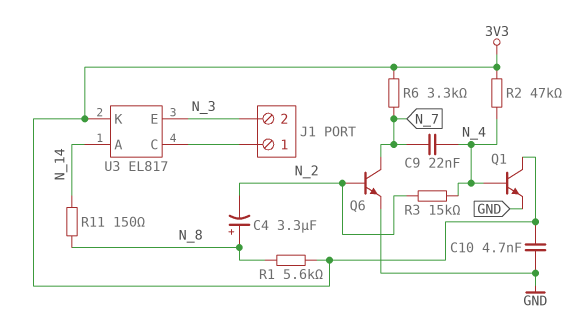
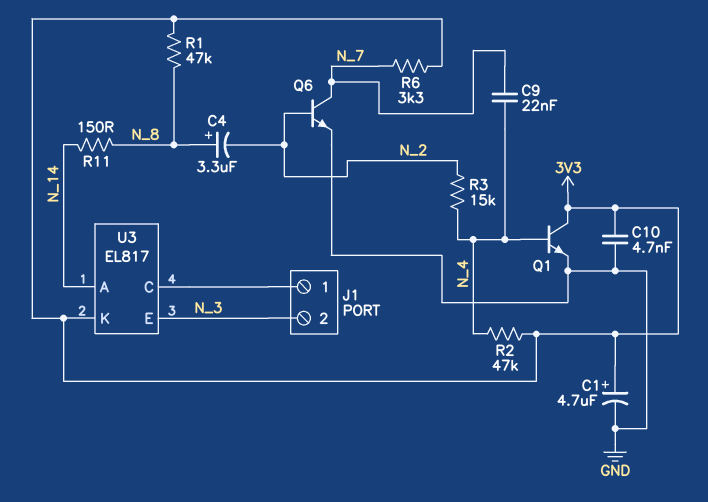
C1: none -> 4.7uF (plus 3V3, minus GND)
R1: 5.6k (3V3, N_8) -> 47k (3V3, N_8)

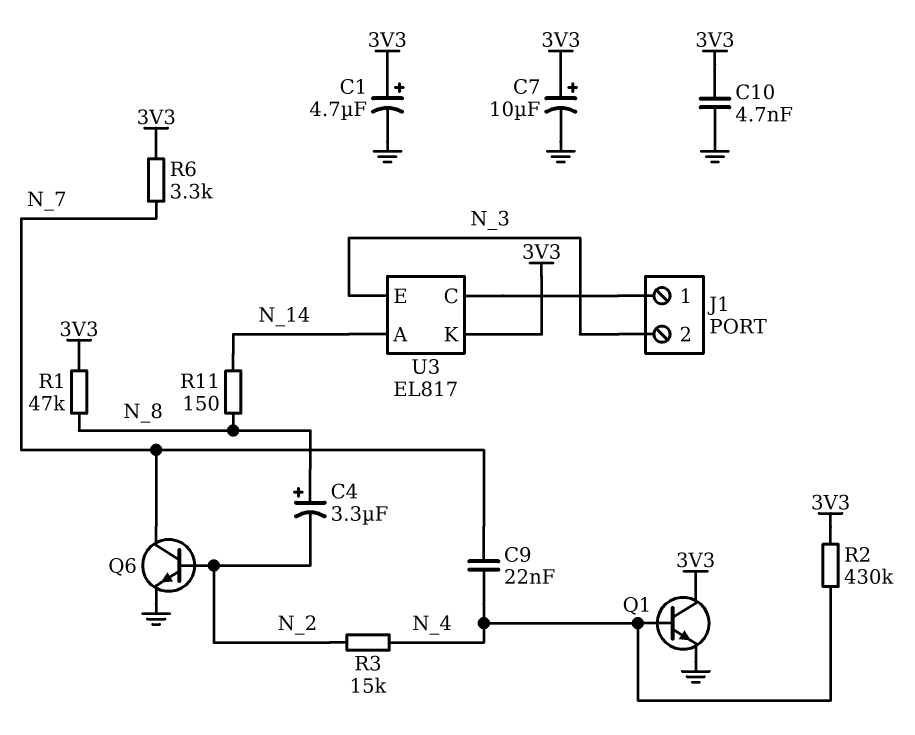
C7: none -> 10uF (plus 3V3, minus GND)
R2: 47k (3V3, N_4) -> 430k (3V3, N_4)

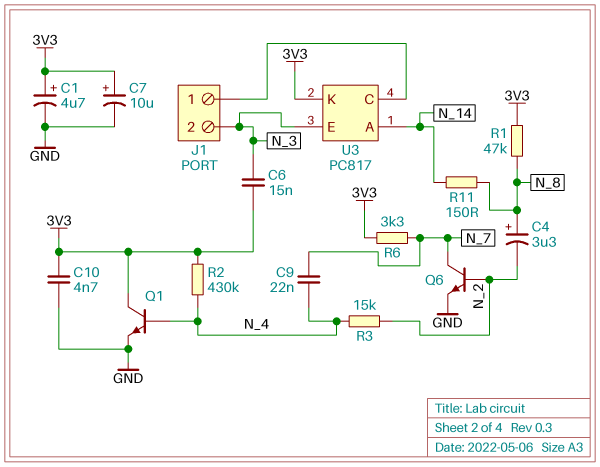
C6: none -> 15nF (3V3, N_3)
U3: EL817 -> PC817

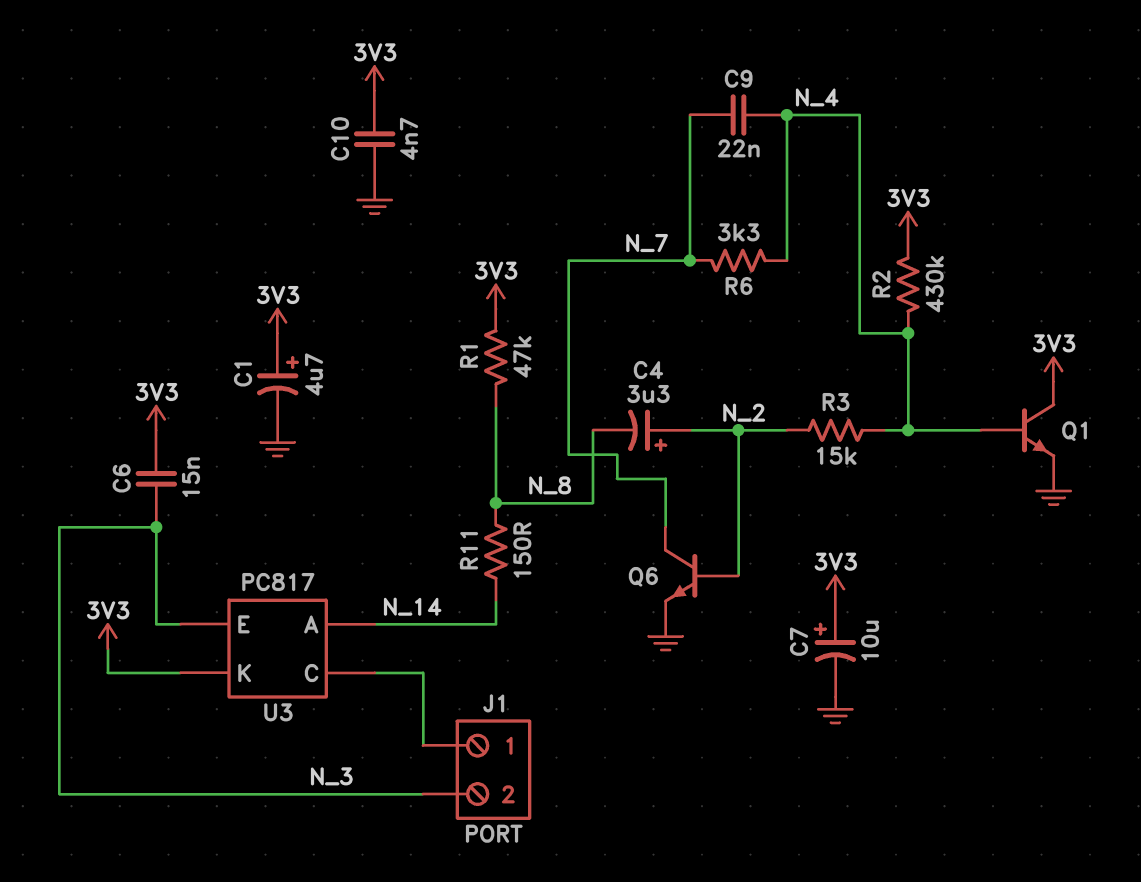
C4: 3.3uF (plus N_8, minus N_2) -> 3.3uF (plus N_2, minus N_8)
R6: 3.3k (3V3, N_7) -> 3.3k (N_4, N_7)

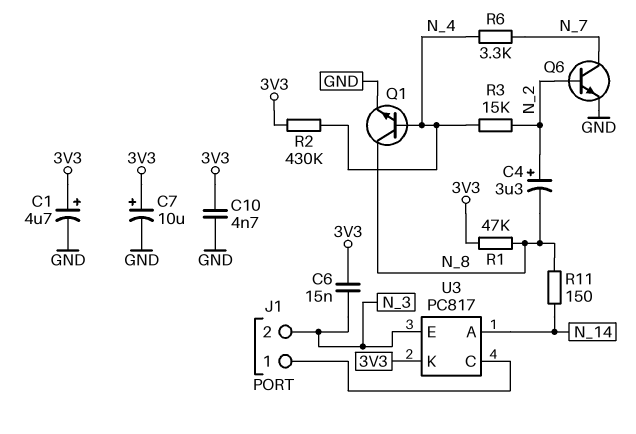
C9: 22nF (N_4, N_7) -> none
Q1: NPN (B N_4, C 3V3, E GND) -> NPN (B N_4, C N_8, E GND)

